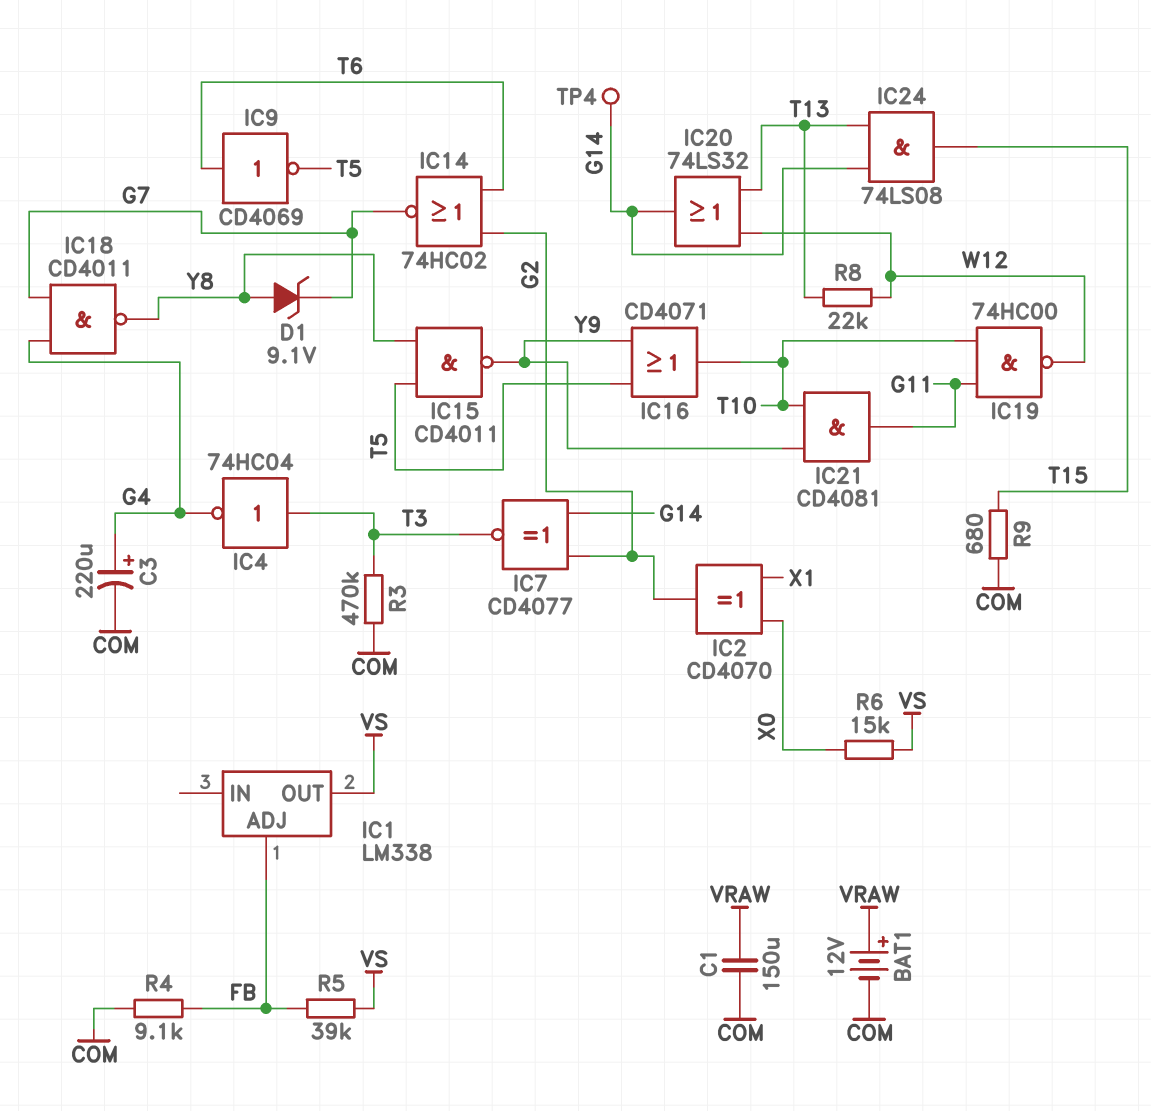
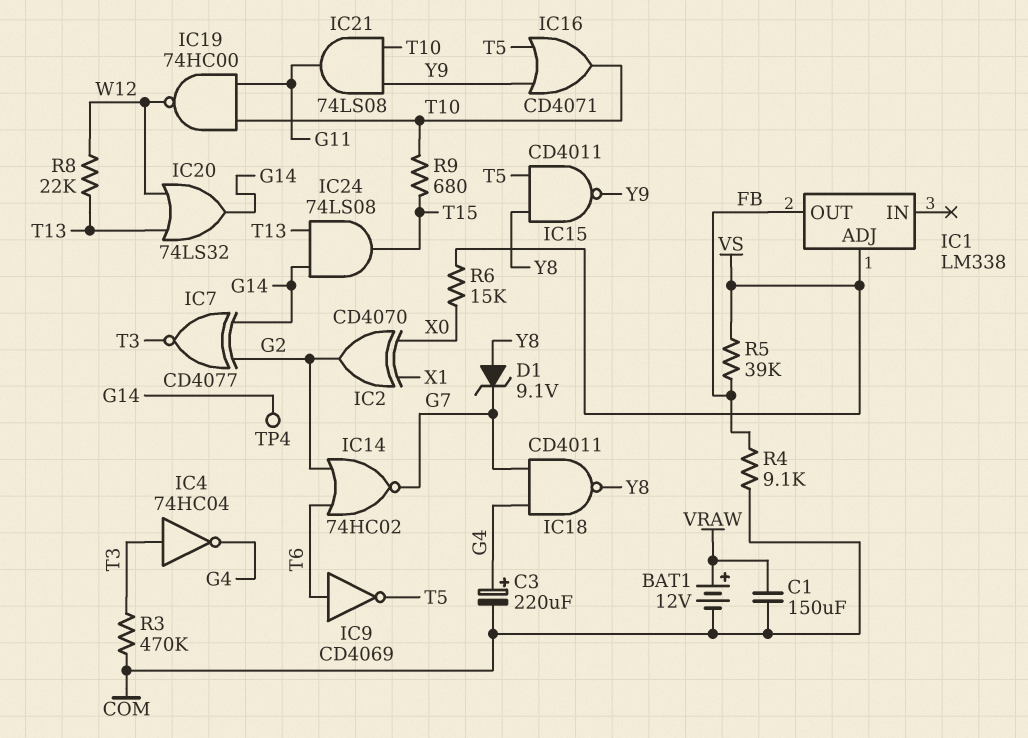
IC1 pin ADJ: FB -> VS
IC1 pin OUT: VS -> FB
IC21: AND CD4081 (in T10, in Y9, out G11) -> AND 74LS08 (in T10, in Y9, out G11)
R9: 680 (COM, T15) -> 680 (T10, T15)

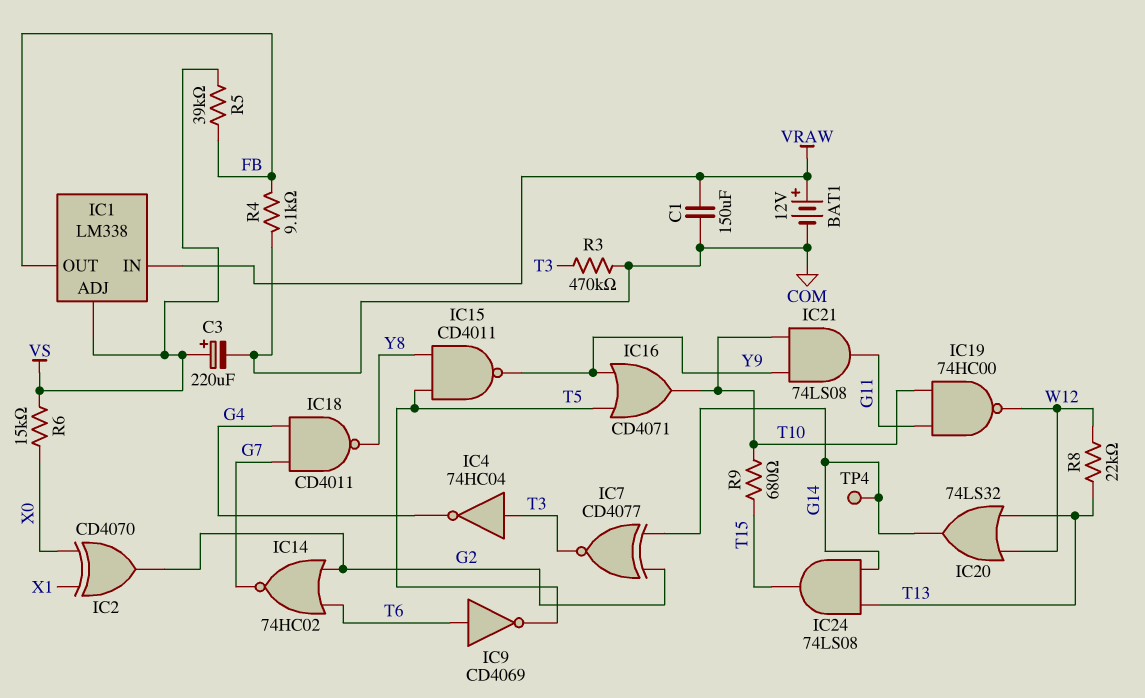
C3: 220uF (plus G4, minus COM) -> 220uF (plus VS, minus COM)
D1: zener 9.1V (A Y8, K G7) -> none
IC1 pin IN: none -> VRAW

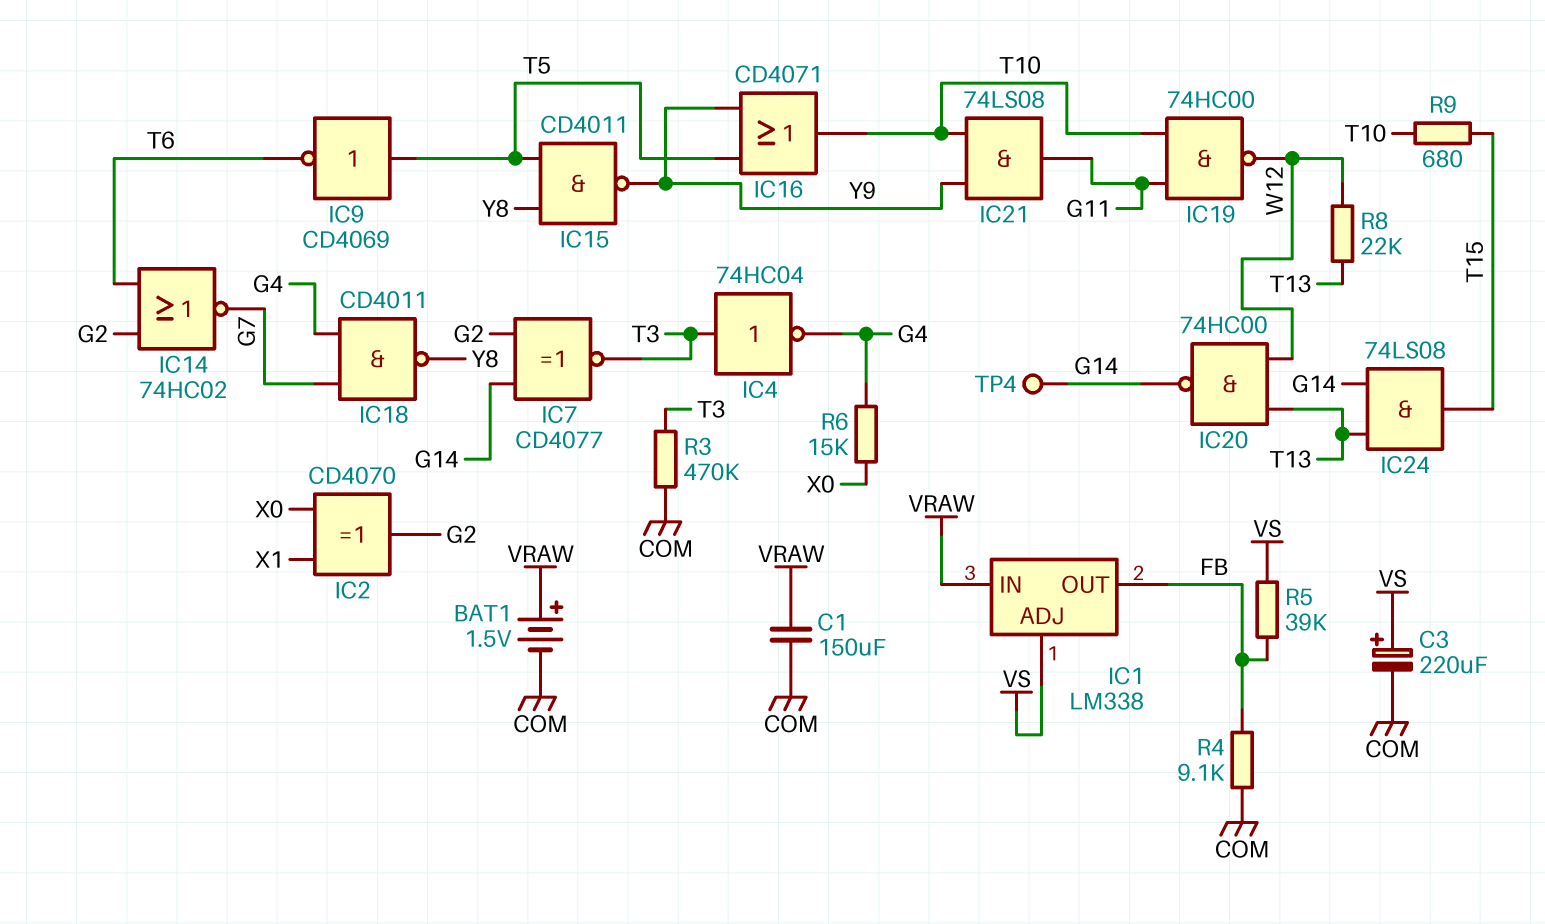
BAT1: 12V (plus VRAW, minus COM) -> 1.5V (plus VRAW, minus COM)
IC9: NOT CD4069 (in T6, out T5) -> NOT CD4069 (in T5, out T6)
IC20: OR 74LS32 (in T13, in W12, out G14) -> NAND 74HC00 (in T13, in W12, out G14)
R6: 15k (VS, X0) -> 15k (G4, X0)

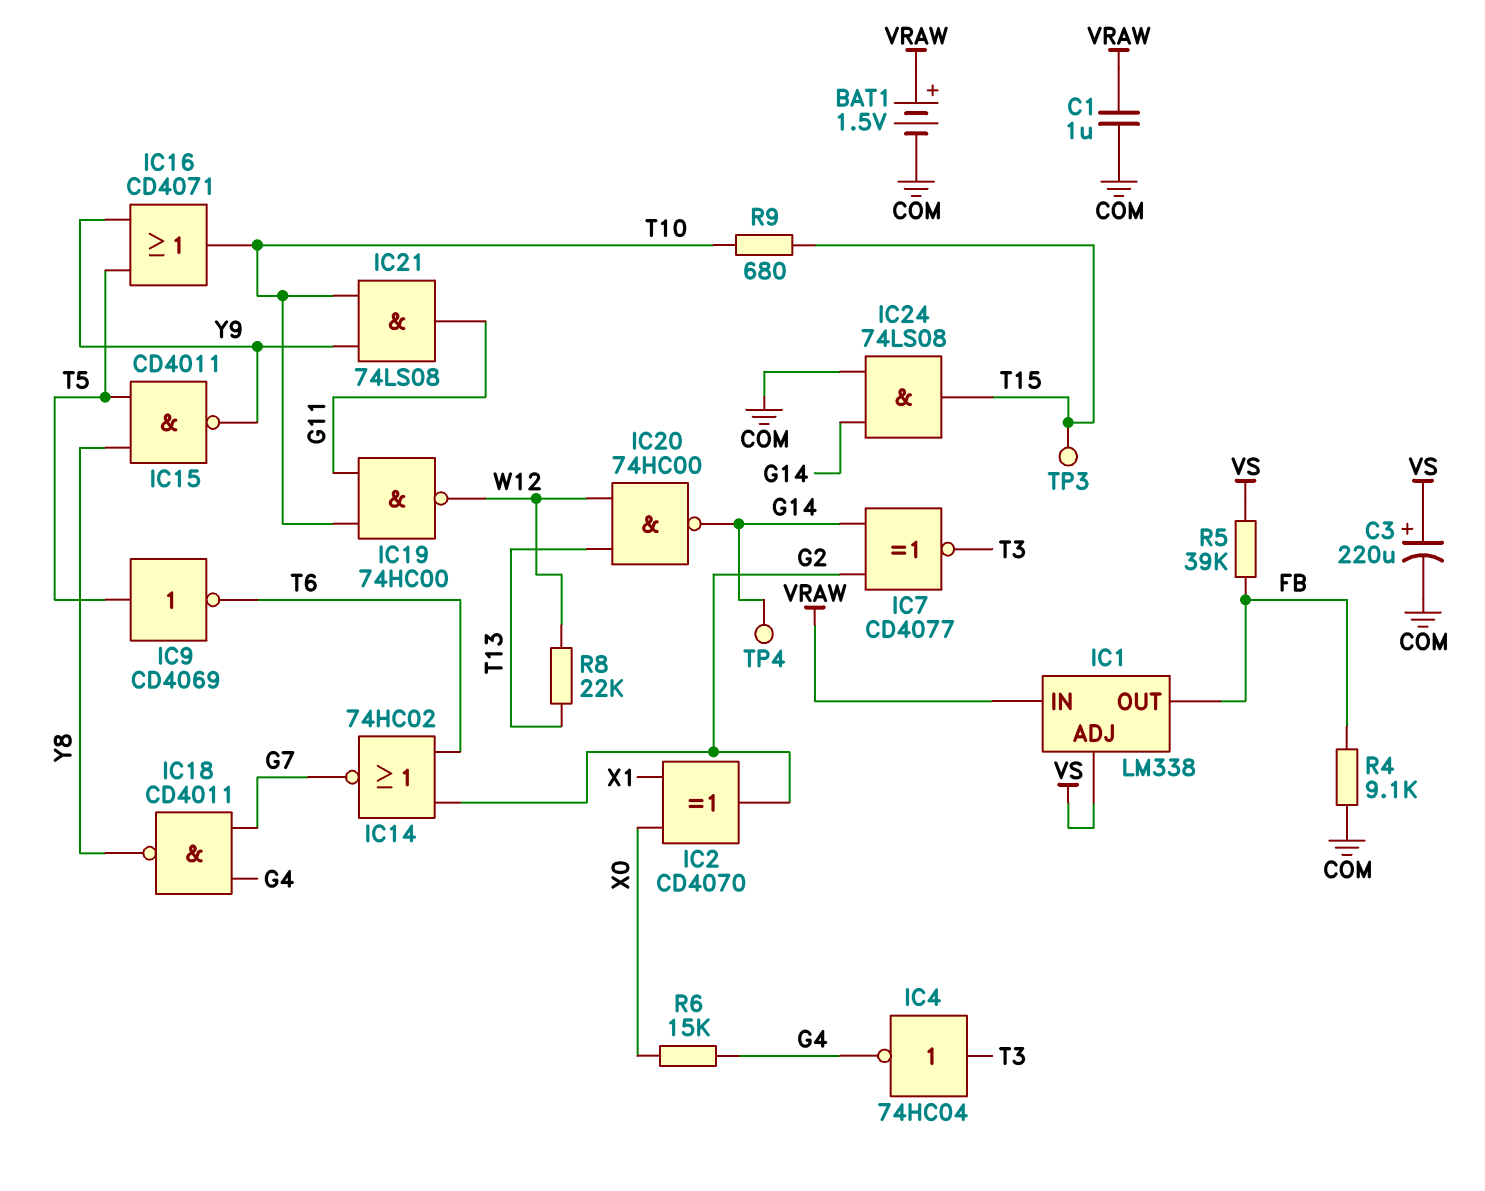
C1: 150uF (COM, VRAW) -> 1uF (COM, VRAW)
IC24: AND 74LS08 (in G14, in T13, out T15) -> AND 74LS08 (in COM, in G14, out T15)
R3: 470k (COM, T3) -> none
TP3: none -> test point (T15)

